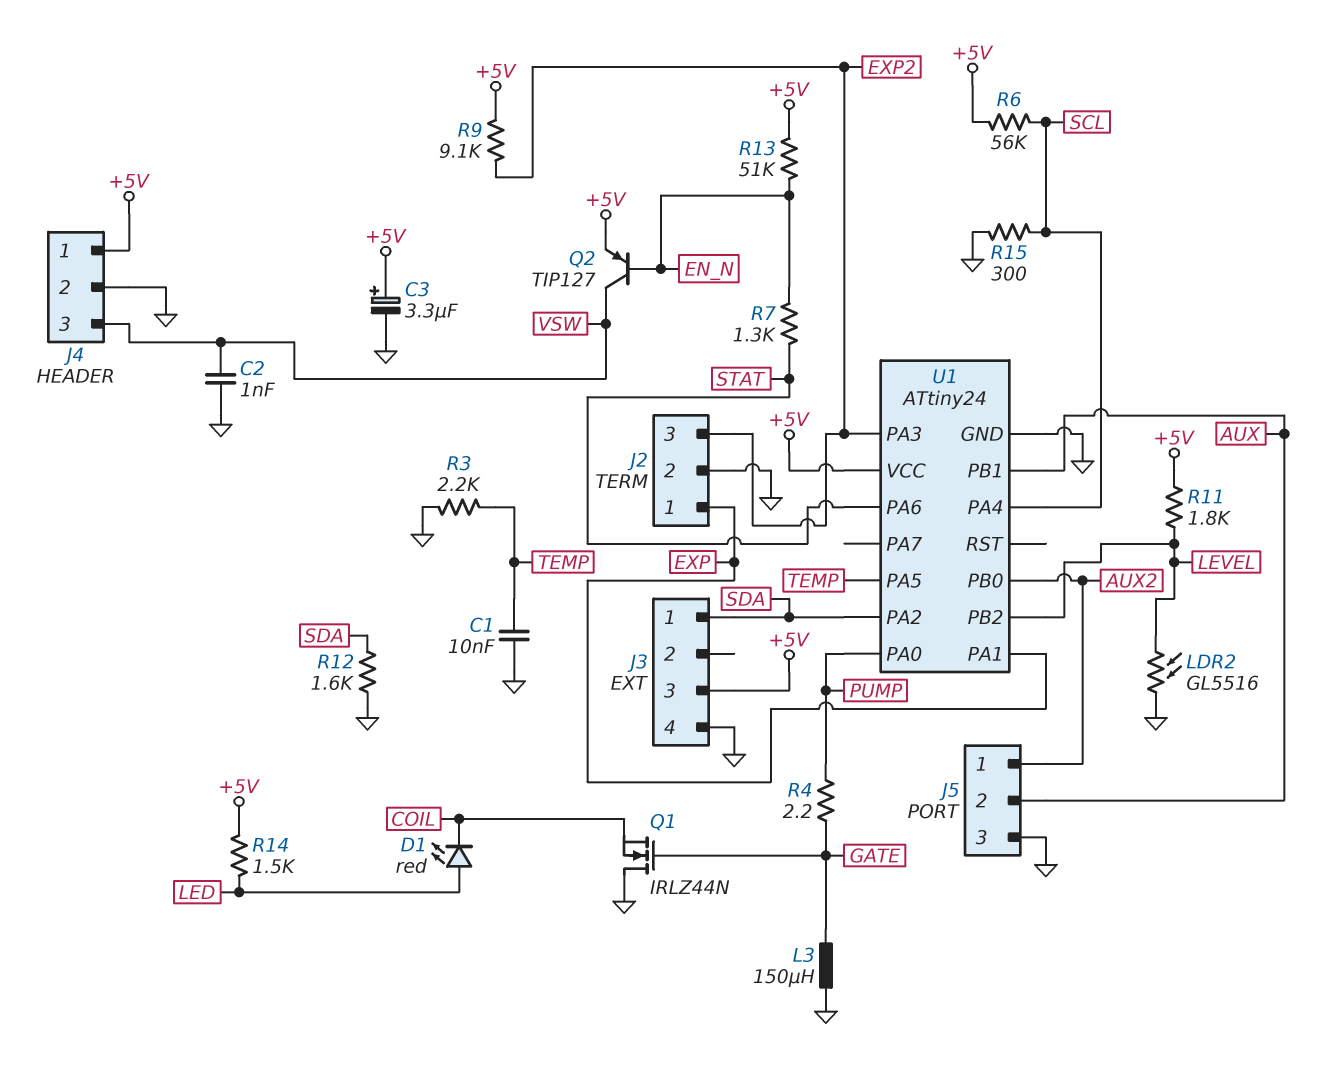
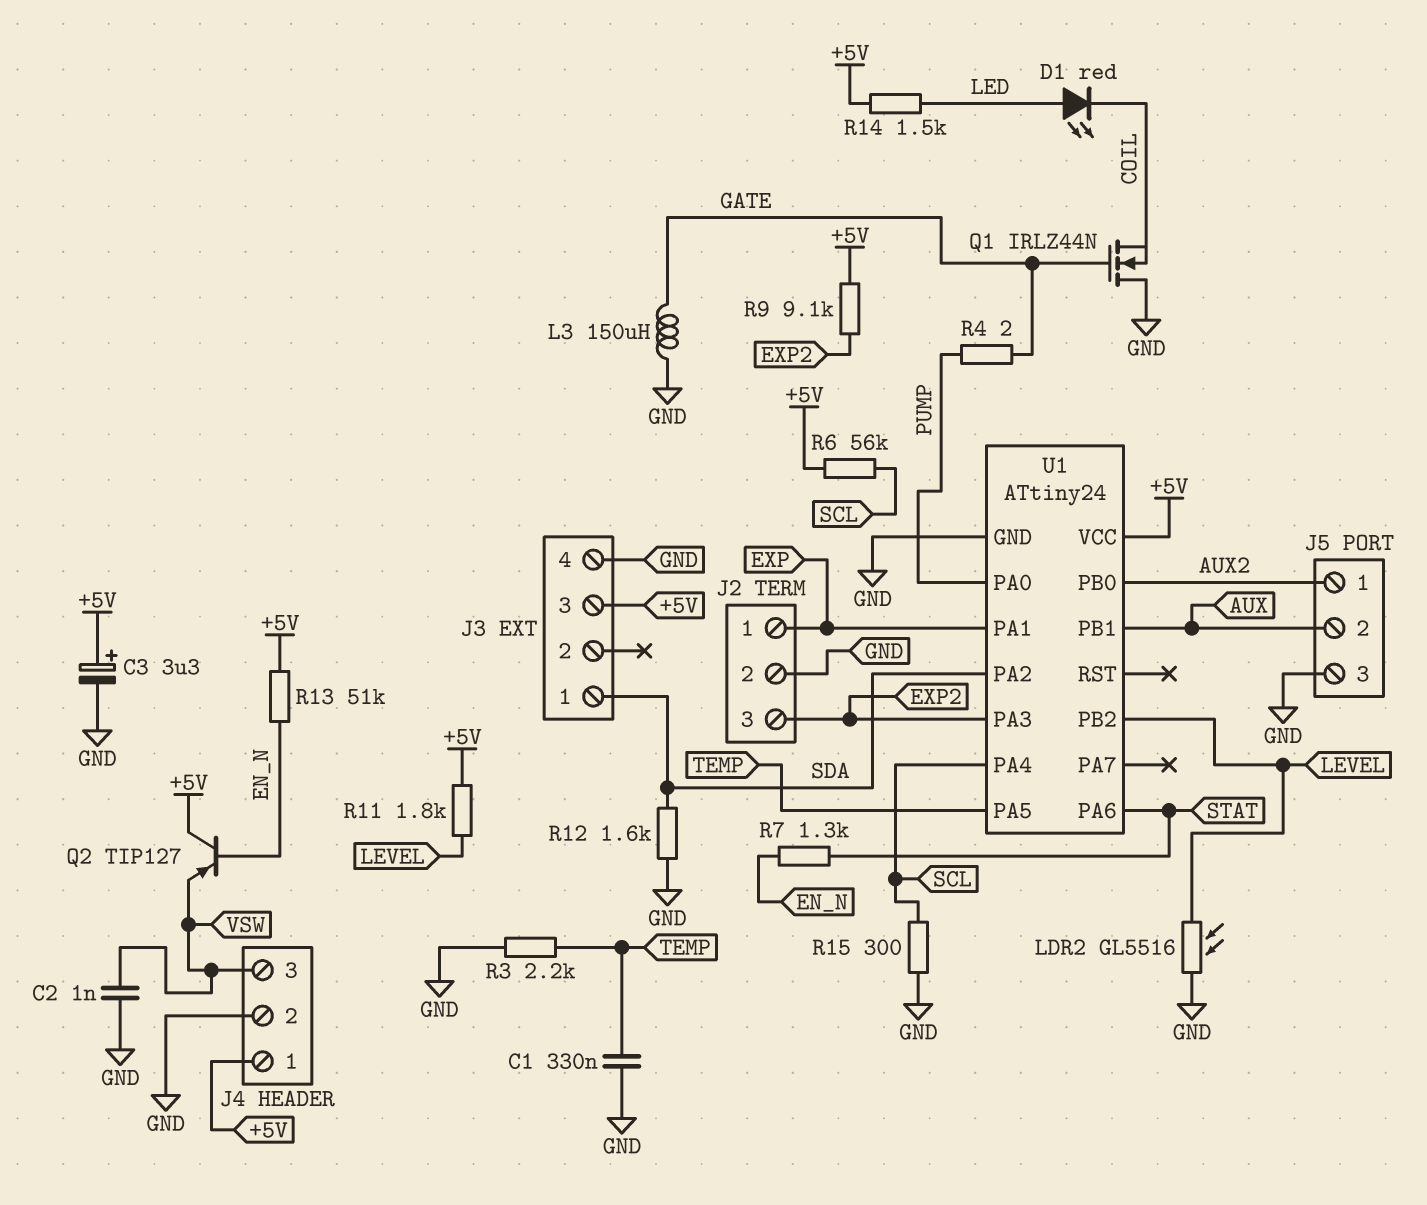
C1: 10nF (GND, TEMP) -> 330nF (GND, TEMP)
Q2: PNP TIP127 (B EN_N, C VSW, E +5V) -> PNP TIP127 (B EN_N, C +5V, E VSW)
R4: 2.2 (GATE, PUMP) -> 2 (GATE, PUMP)

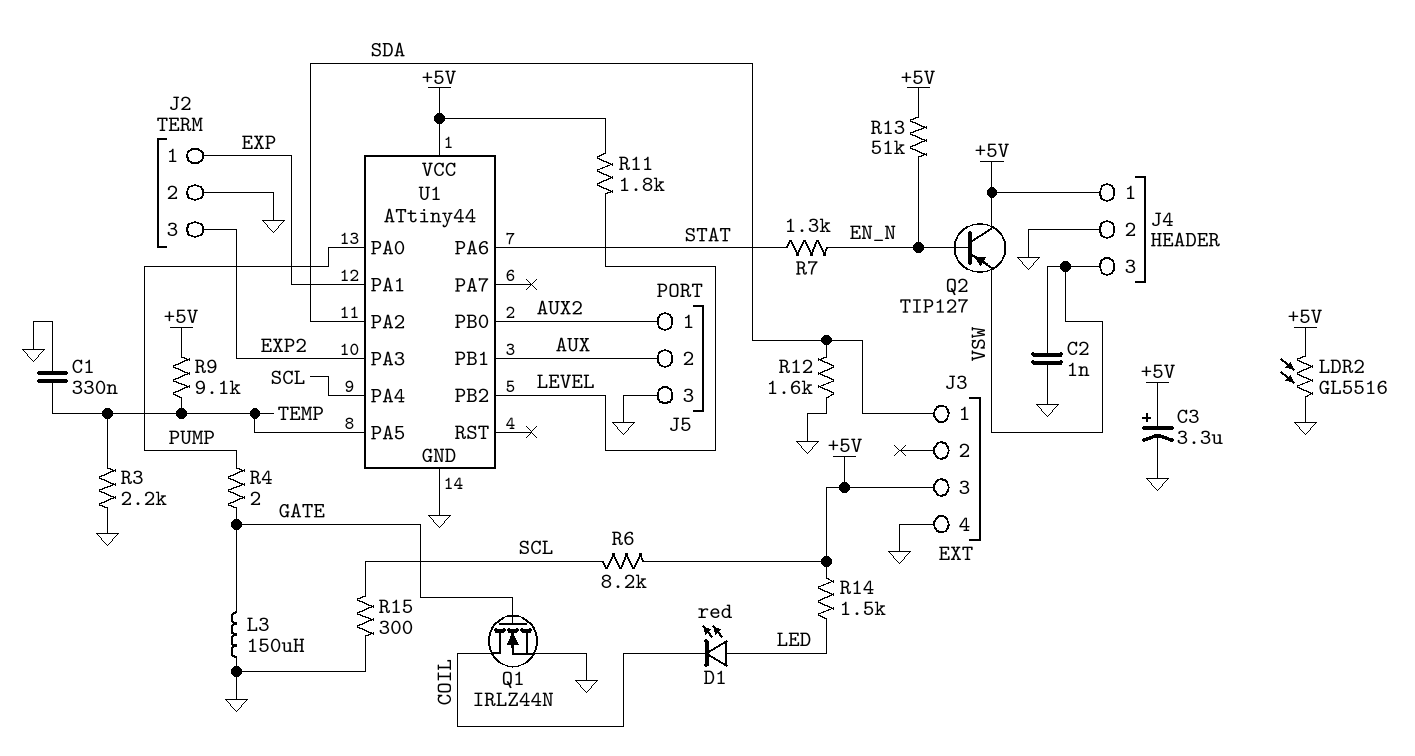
LDR2: GL5516 (GND, LEVEL) -> GL5516 (+5V, GND)
Q1: NMOS IRLZ44N (G GATE, D GND, S COIL) -> NMOS IRLZ44N (G GATE, D COIL, S GND)
R6: 56k (+5V, SCL) -> 8.2k (+5V, SCL)
R9: 9.1k (+5V, EXP2) -> 9.1k (+5V, TEMP)
U1: ATtiny24 -> ATtiny44

